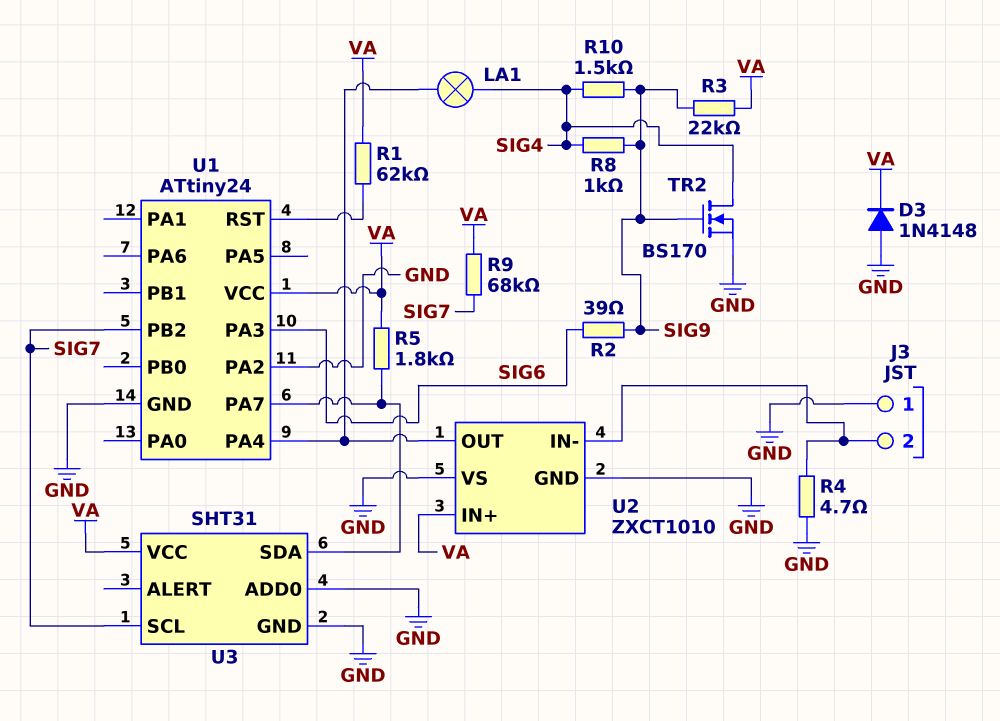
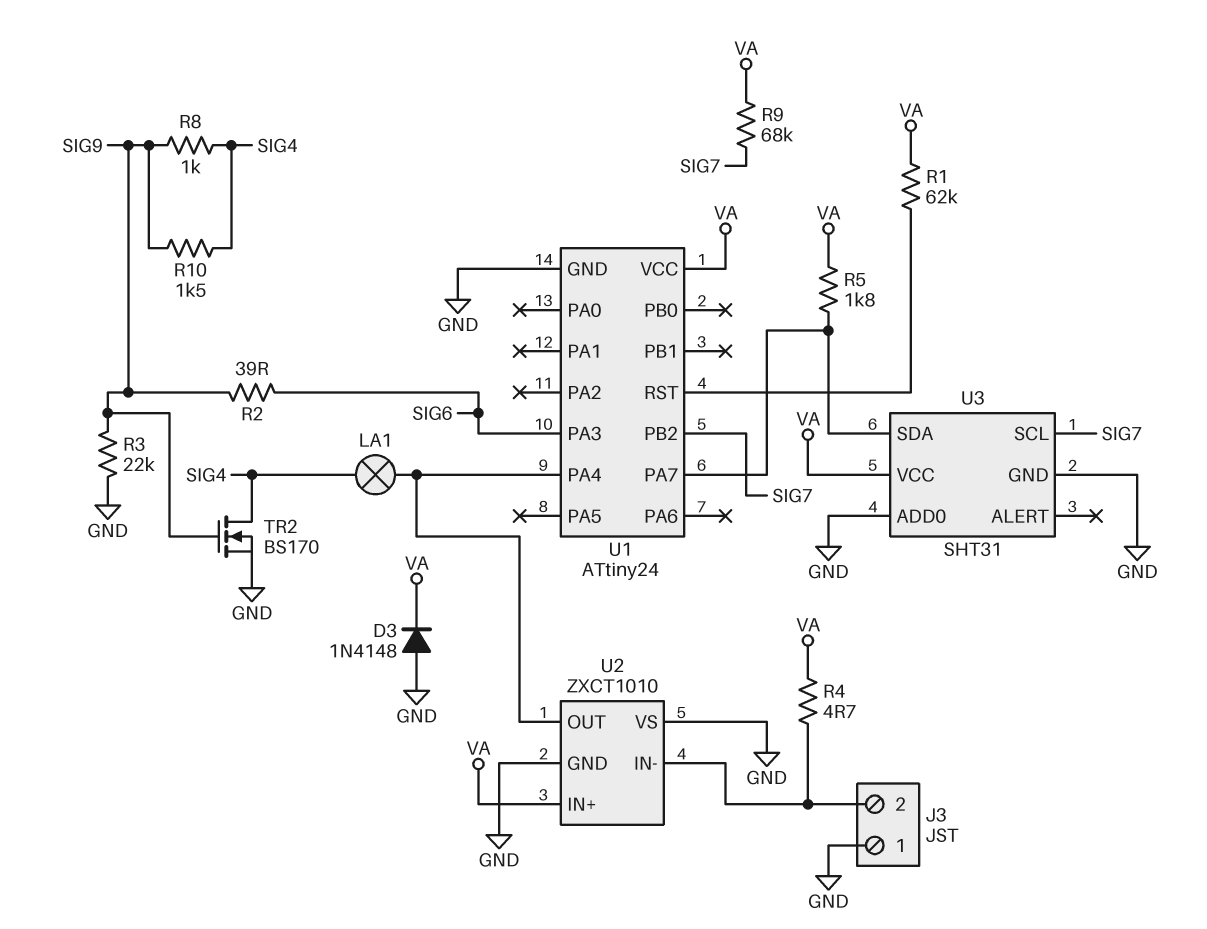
R3: 22k (SIG9, VA) -> 22k (GND, SIG9)
R4: 4.7 (GND, J3/2) -> 4.7 (J3/2, VA)
U1 pin PA2: GND -> none

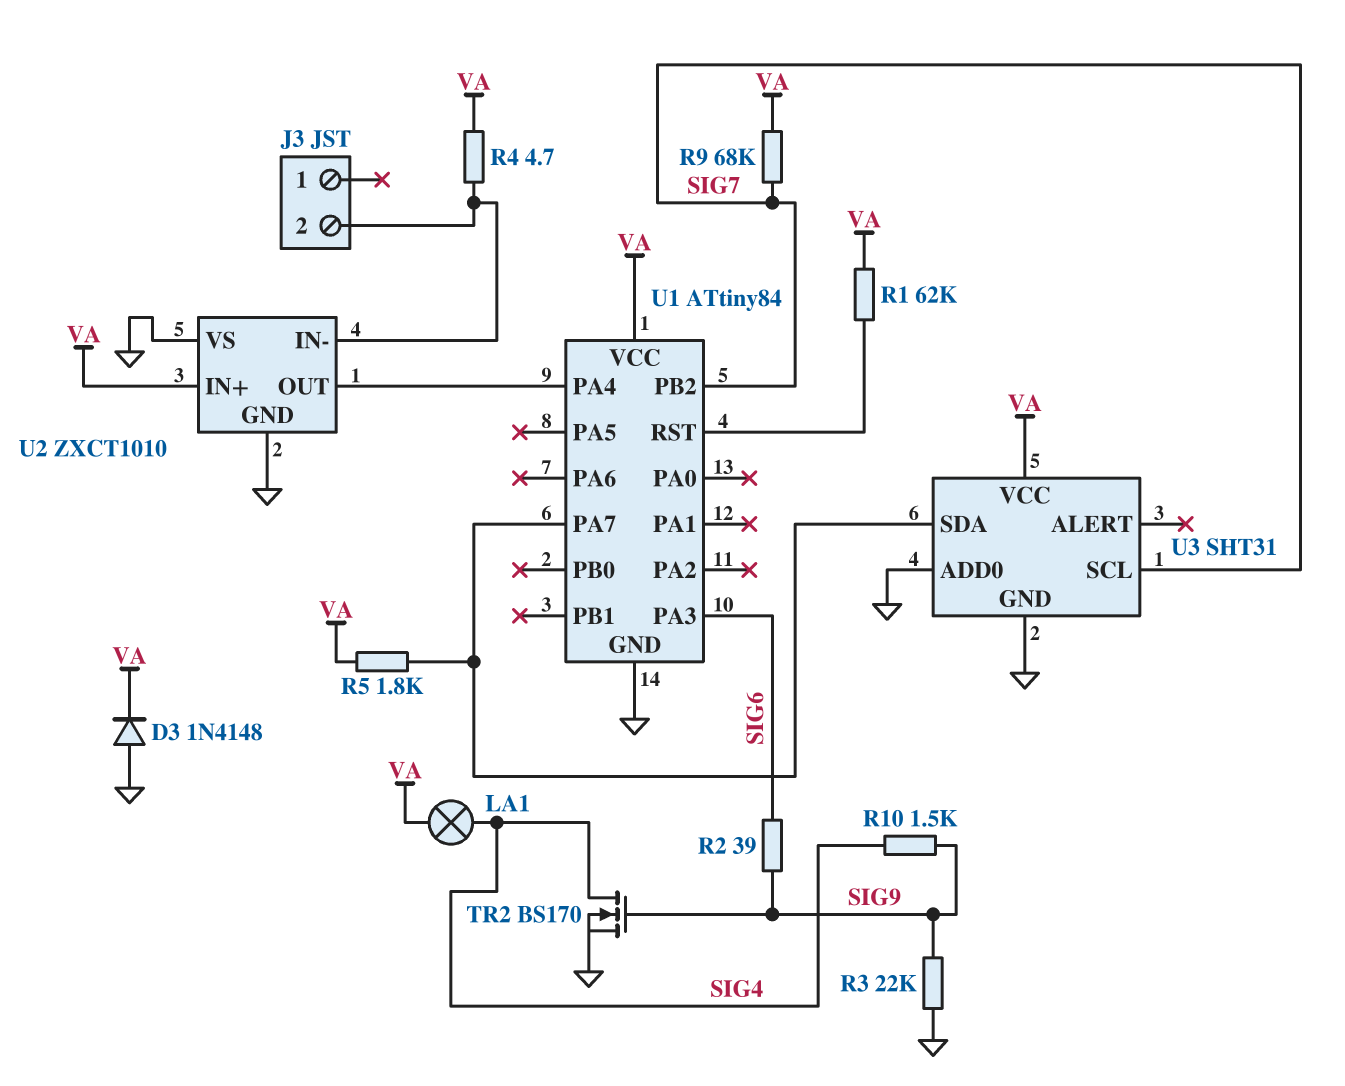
J3 pin 1: GND -> none
LA1: lamp (SIG4, U1/PA4) -> lamp (SIG4, VA)
R8: 1k (SIG4, SIG9) -> none
U1: ATtiny24 -> ATtiny84

